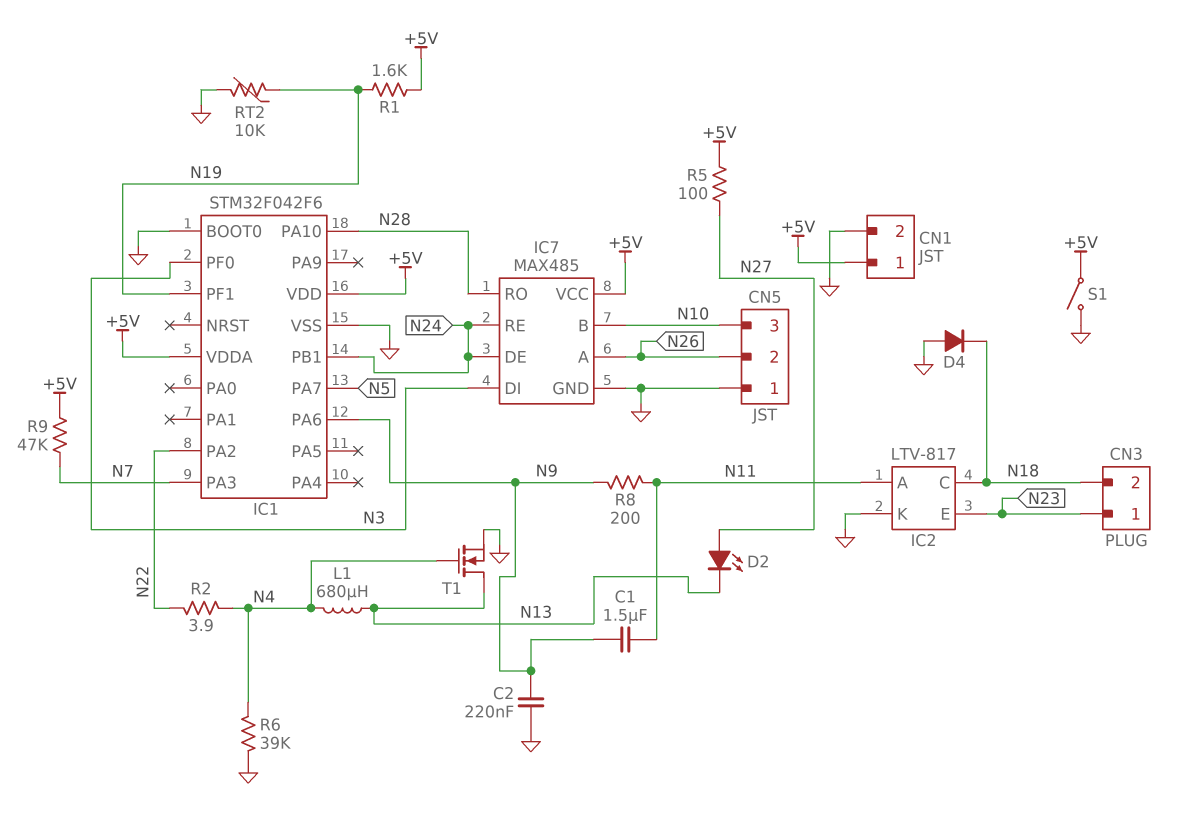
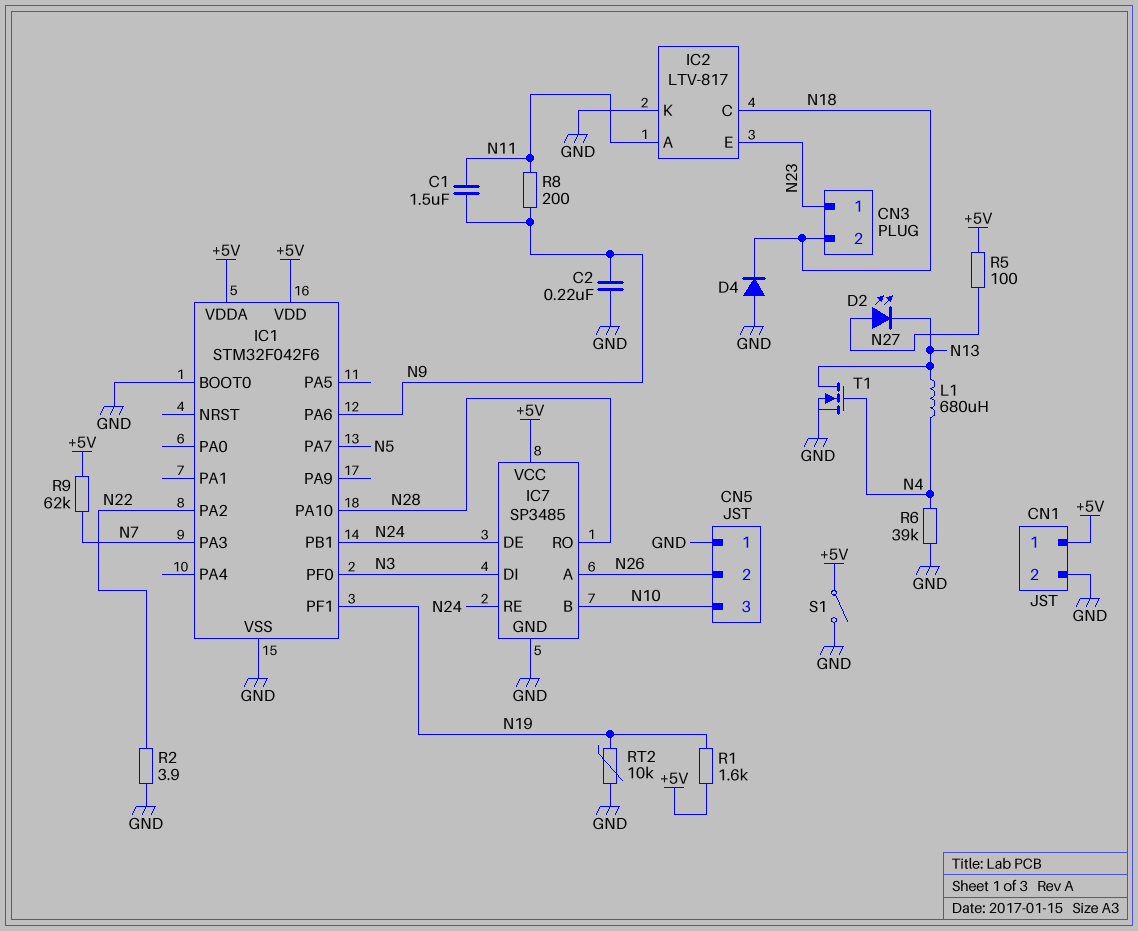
IC7: MAX485 -> SP3485
R2: 3.9 (N4, N22) -> 3.9 (GND, N22)
R9: 47k (+5V, N7) -> 62k (+5V, N7)

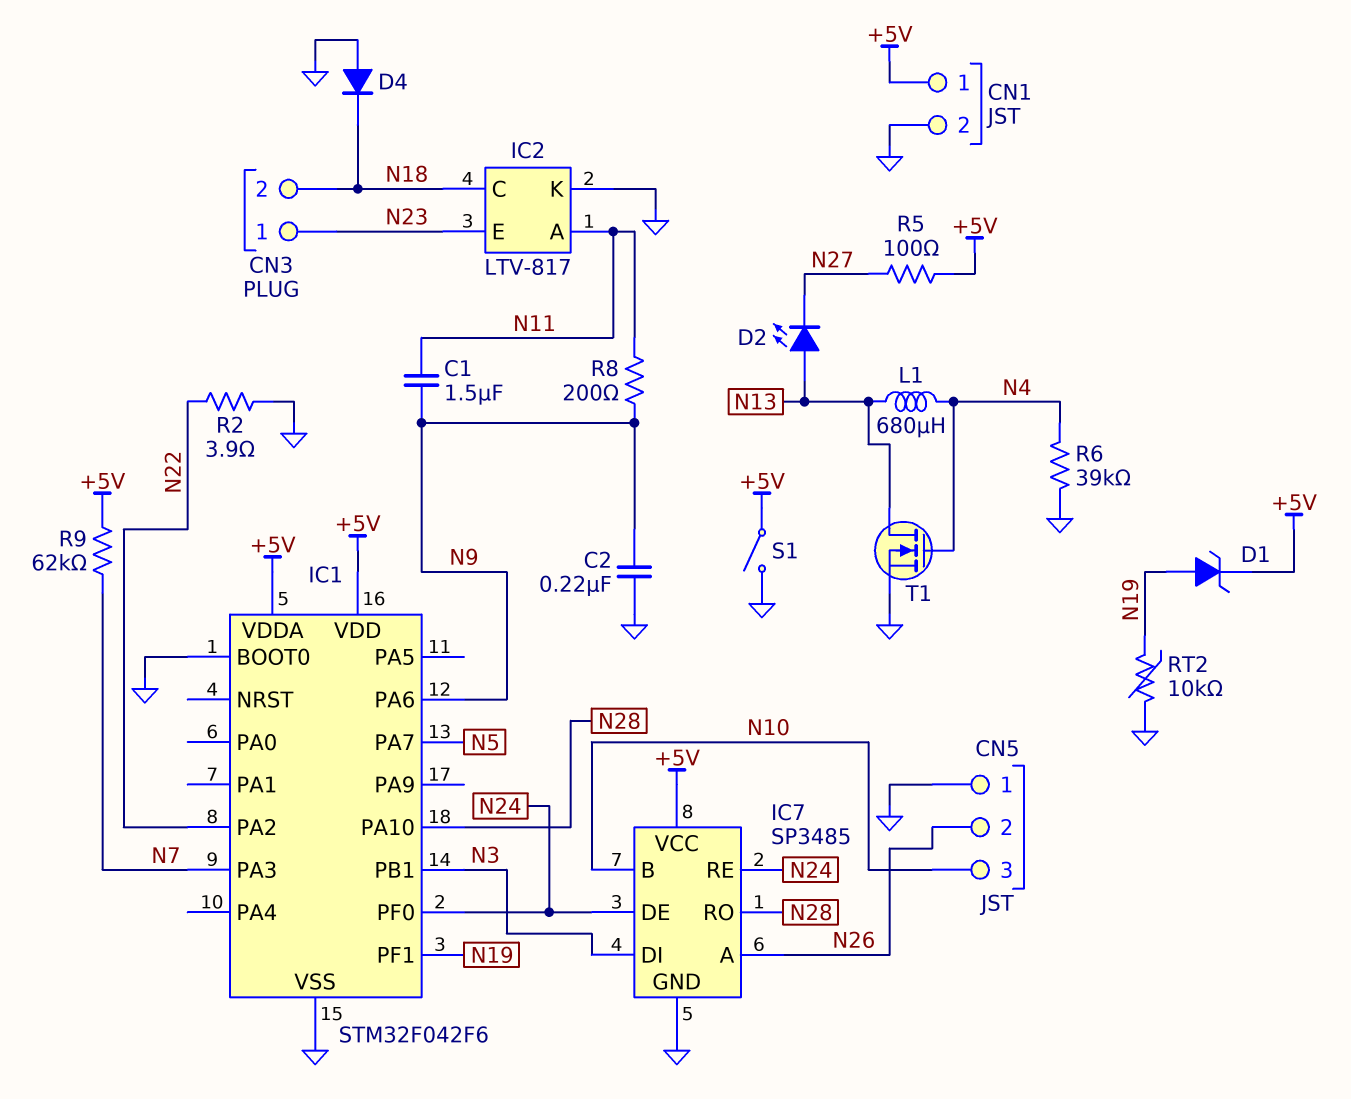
D1: none -> zener (A N19, K +5V)
D2: LED (A N27, K N13) -> LED (A N13, K N27)
IC1 pin PB1: N24 -> N3
IC1 pin PF0: N3 -> N24
R1: 1.6k (+5V, N19) -> none

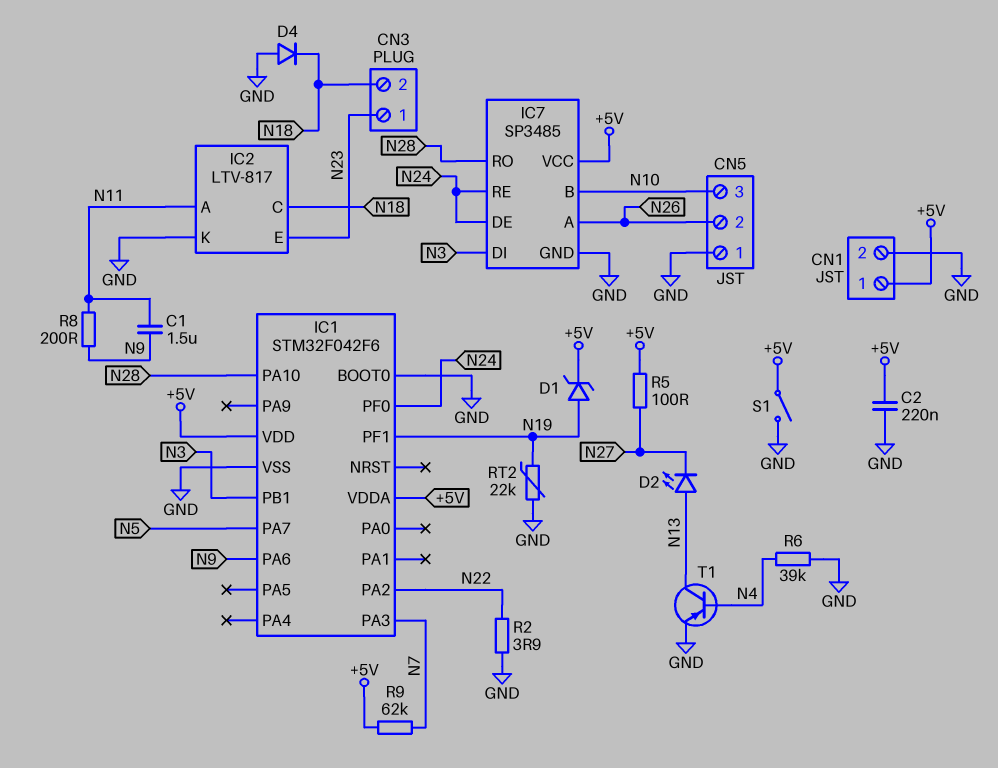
C2: 220nF (GND, N9) -> 220nF (+5V, GND)
L1: 680uH (N4, N13) -> none
RT2: 10k (GND, N19) -> 22k (GND, N19)
T1: NMOS (G N4, D N13, S GND) -> PNP (B N4, C N13, E GND)

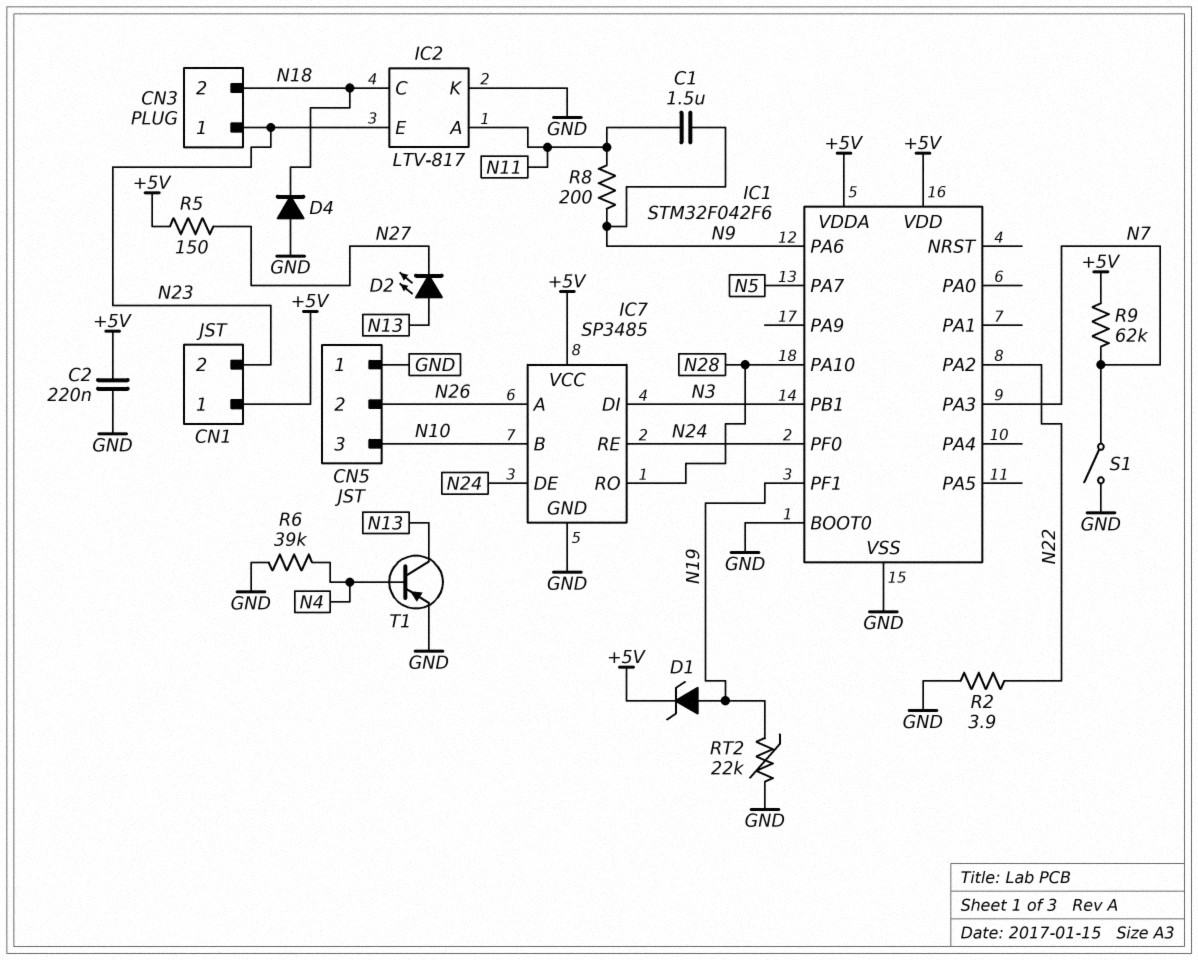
CN1 pin 2: GND -> N23
R5: 100 (+5V, N27) -> 150 (+5V, N27)
S1: switch (+5V, GND) -> switch (GND, N7)

